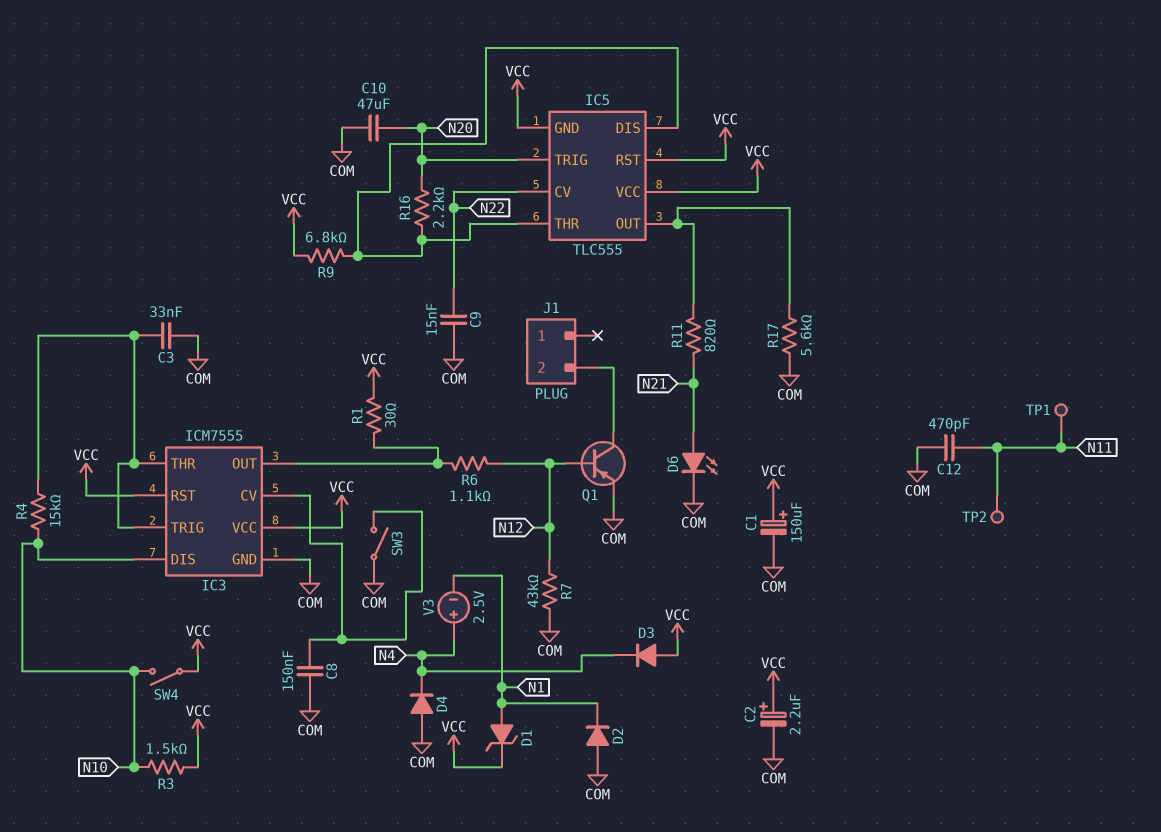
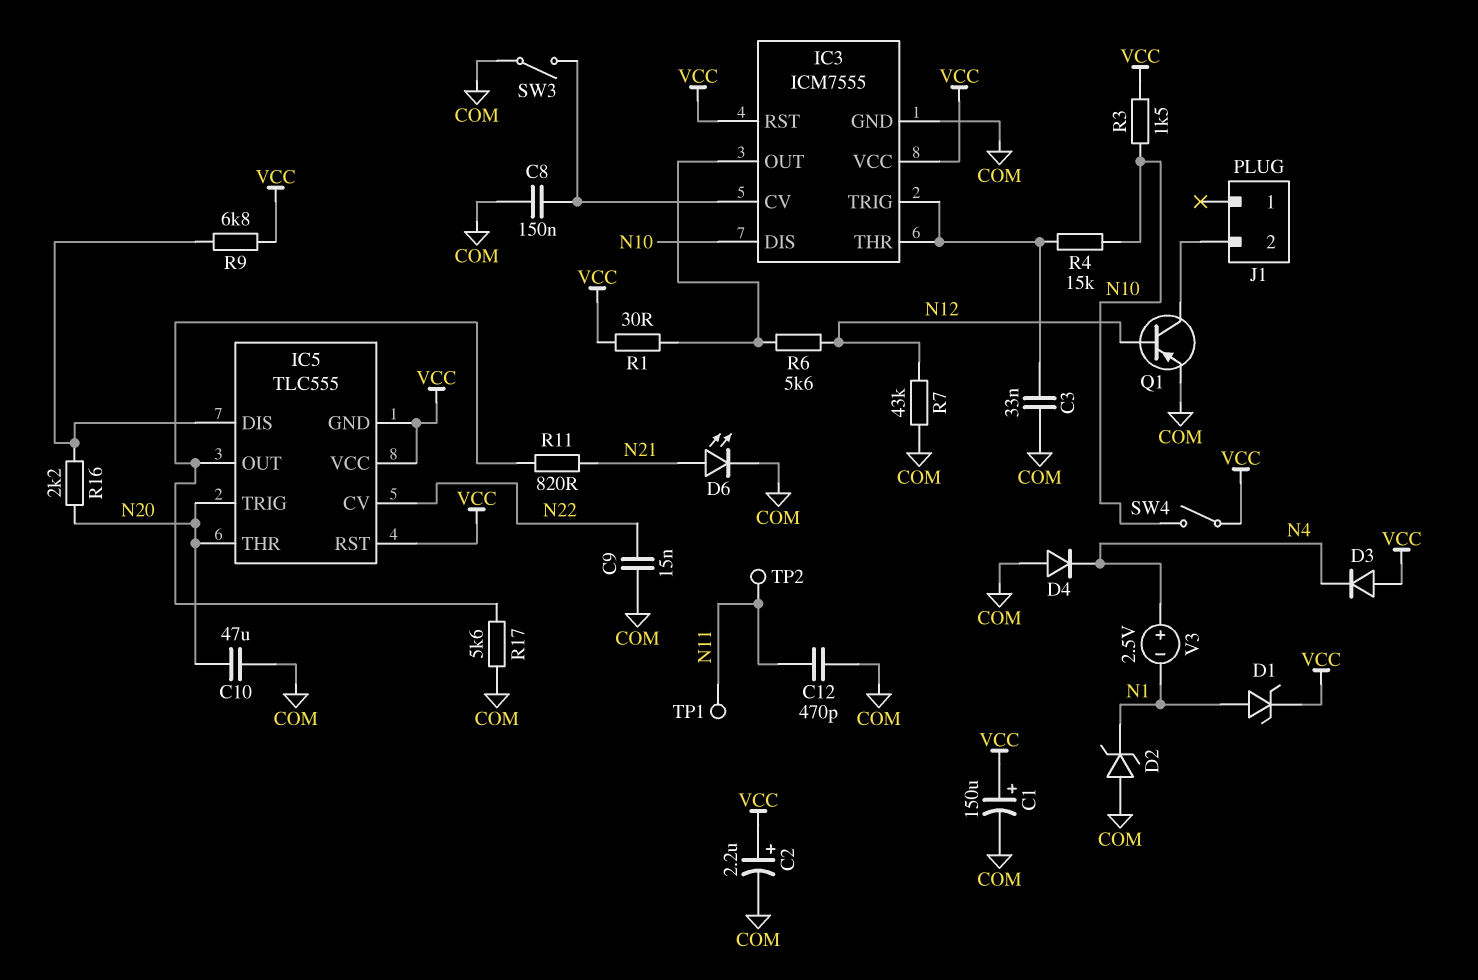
D2: diode (A COM, K N1) -> zener (A COM, K N1)
IC5 pin THR: IC5/DIS -> N20
R6: 1.1k (IC3/OUT, N12) -> 5.6k (IC3/OUT, N12)

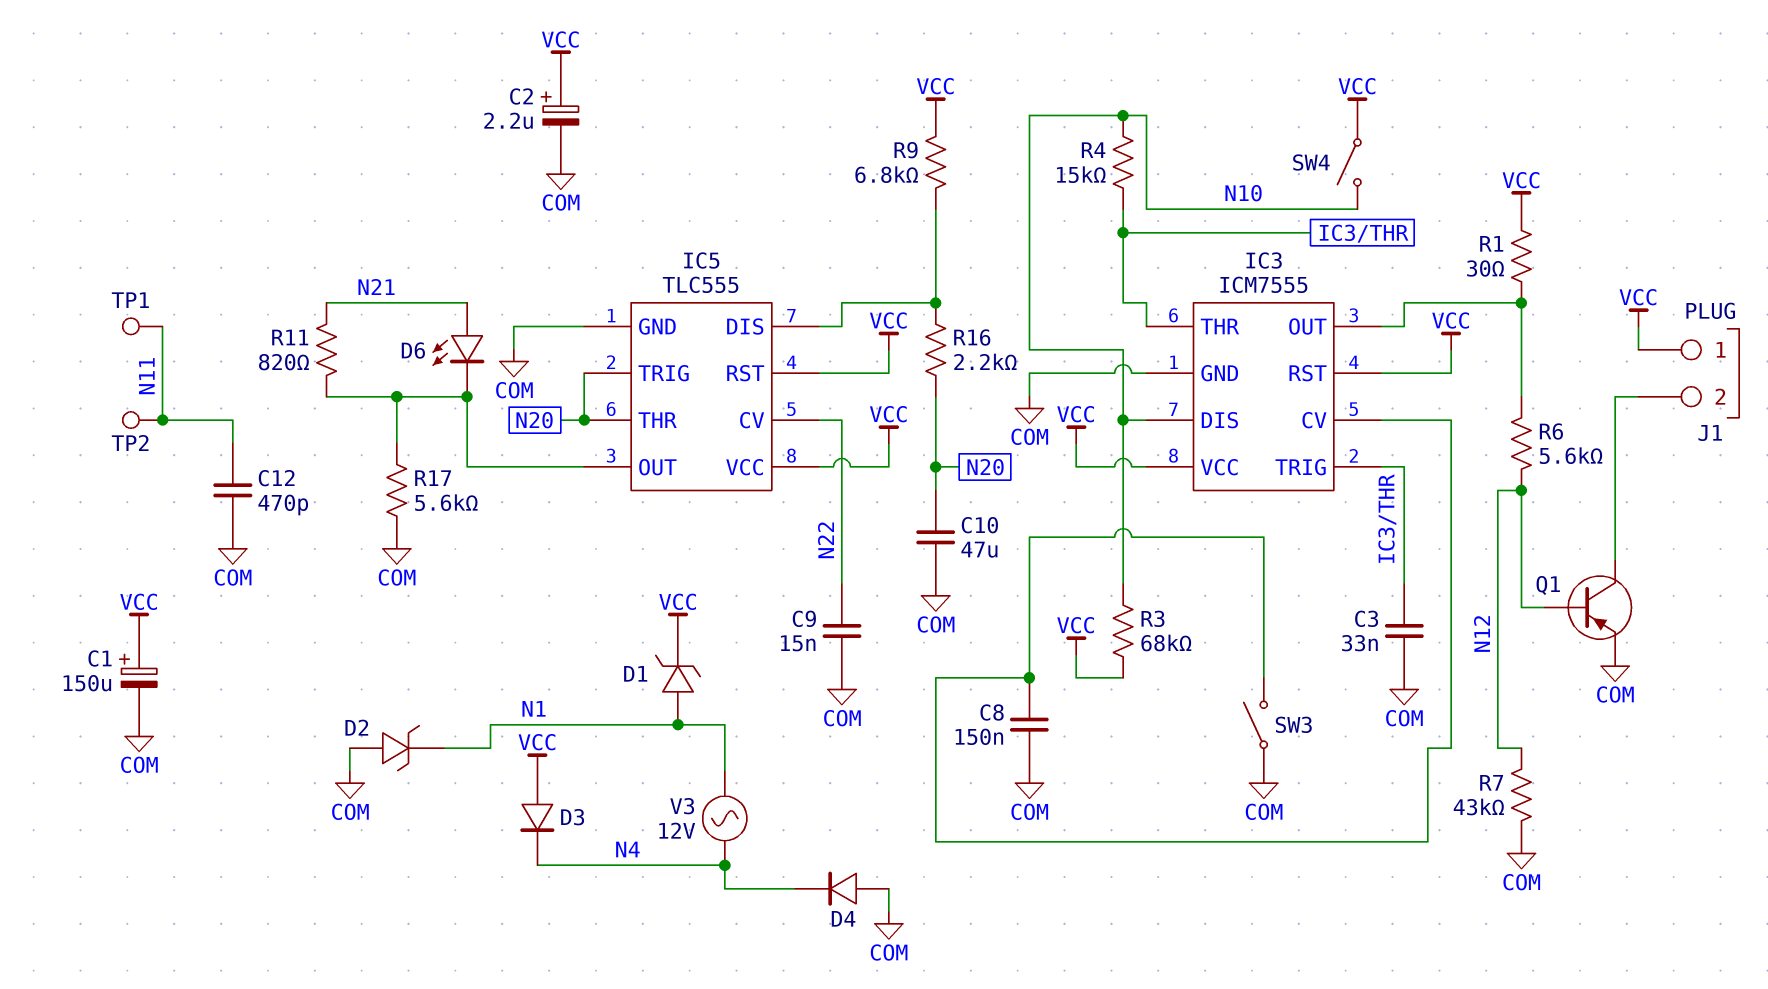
D6: LED (A N21, K COM) -> LED (A N21, K IC5/OUT)
IC5 pin GND: VCC -> COM
J1 pin 1: none -> VCC
R3: 1.5k (N10, VCC) -> 68k (N10, VCC)
V3: 2.5V (plus N4, minus N1) -> AC 12V (N1, N4)

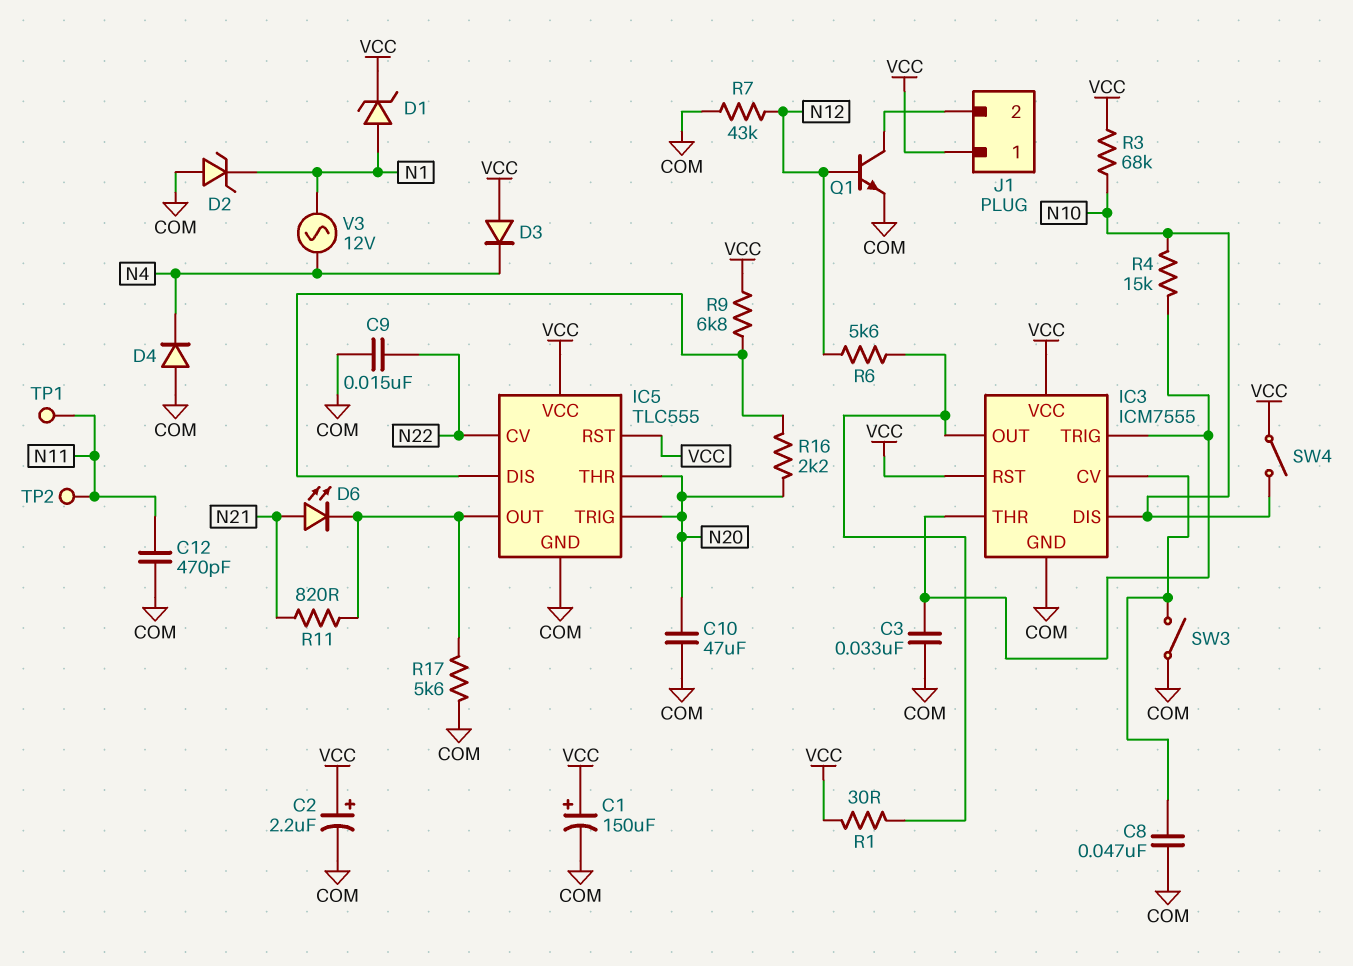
C8: 150nF (COM, IC3/CV) -> 47nF (COM, IC3/CV)
Q1: PNP (B N12, C J1/2, E COM) -> NPN (B N12, C J1/2, E COM)

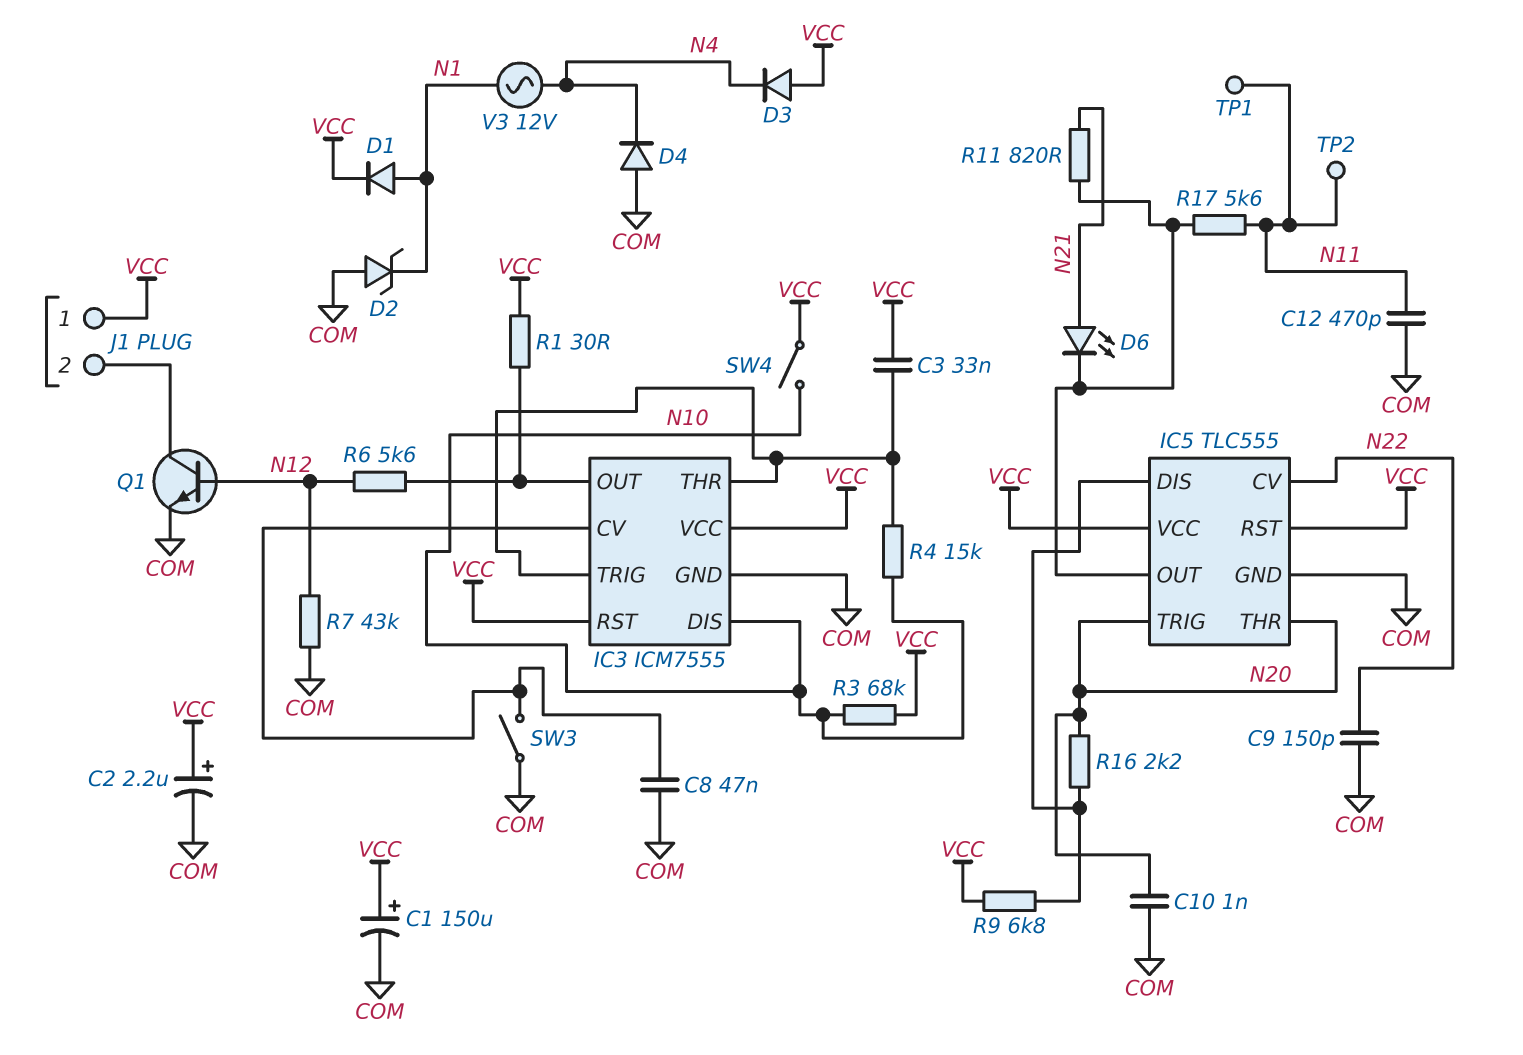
C3: 33nF (COM, IC3/THR) -> 33nF (IC3/THR, VCC)
C9: 15nF (COM, N22) -> 150pF (COM, N22)
C10: 47uF (COM, N20) -> 1nF (COM, N20)
D1: zener (A N1, K VCC) -> diode (A N1, K VCC)
R17: 5.6k (COM, IC5/OUT) -> 5.6k (IC5/OUT, N11)

